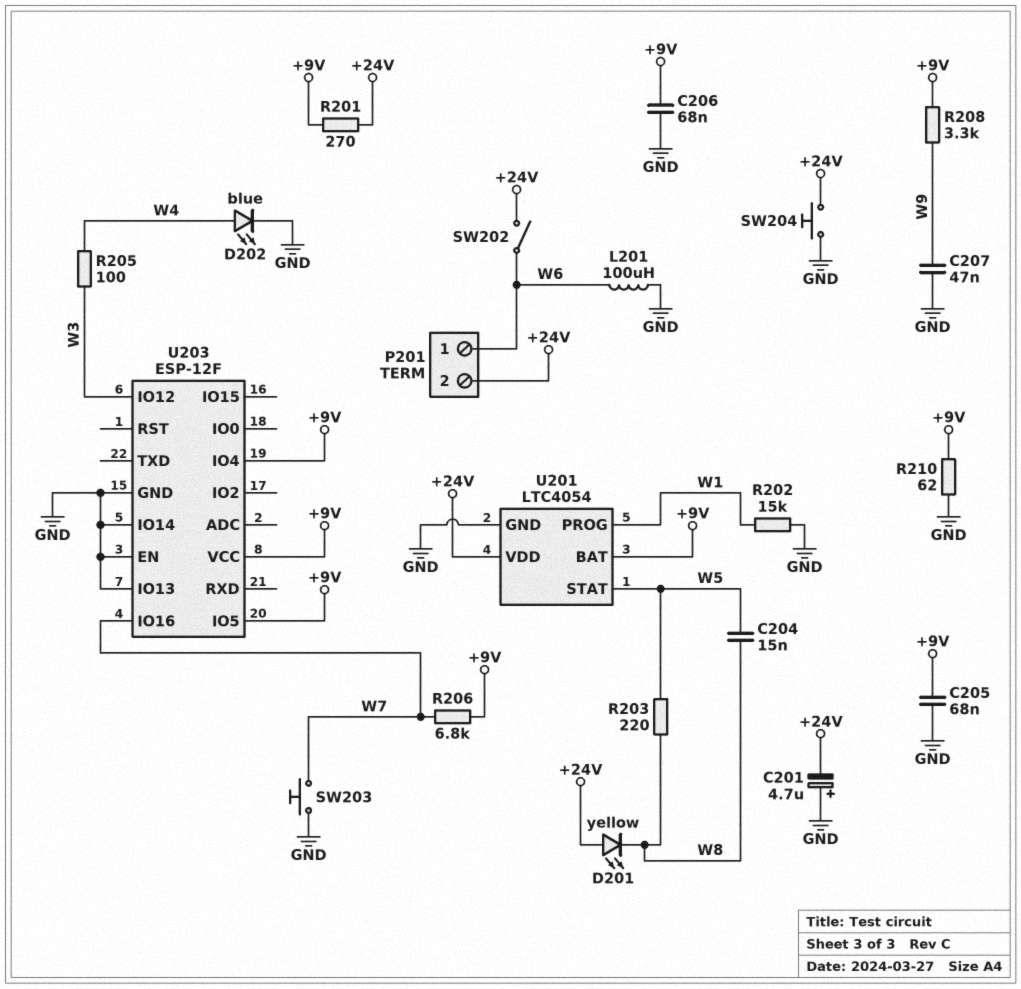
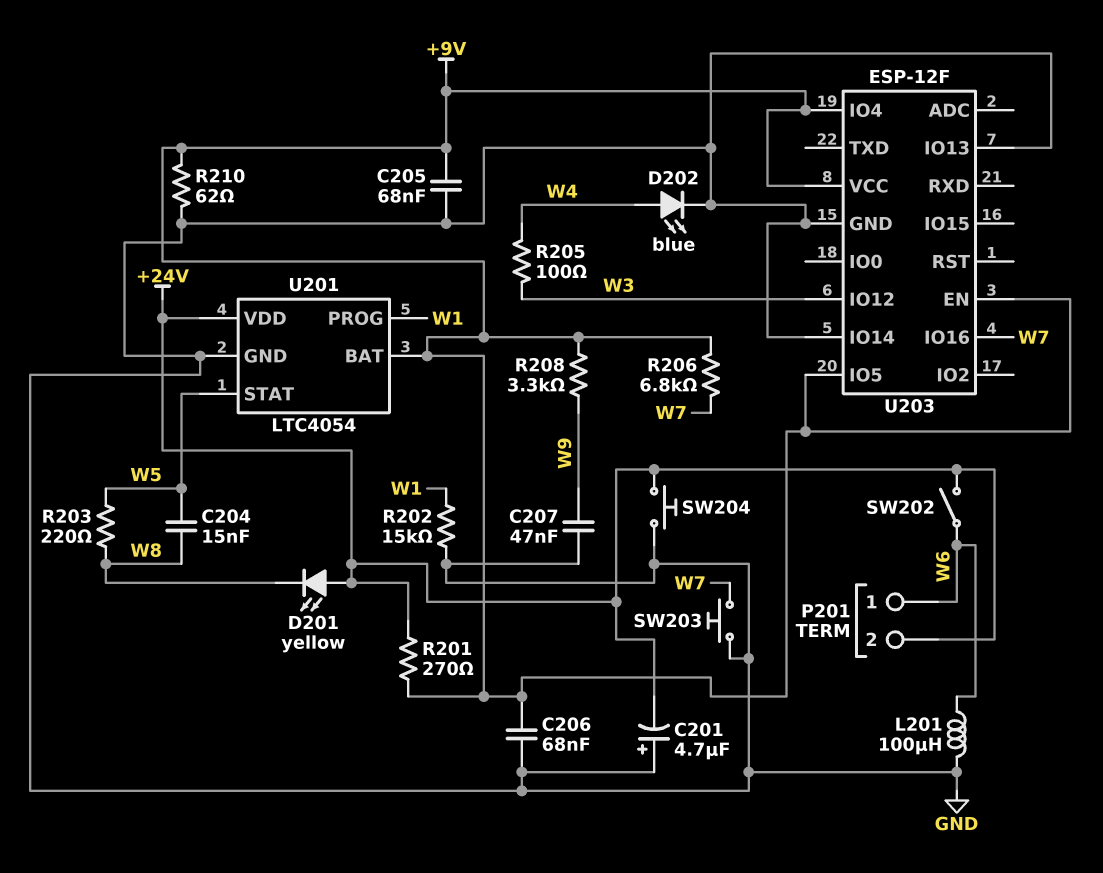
U203 pin EN: GND -> +9V

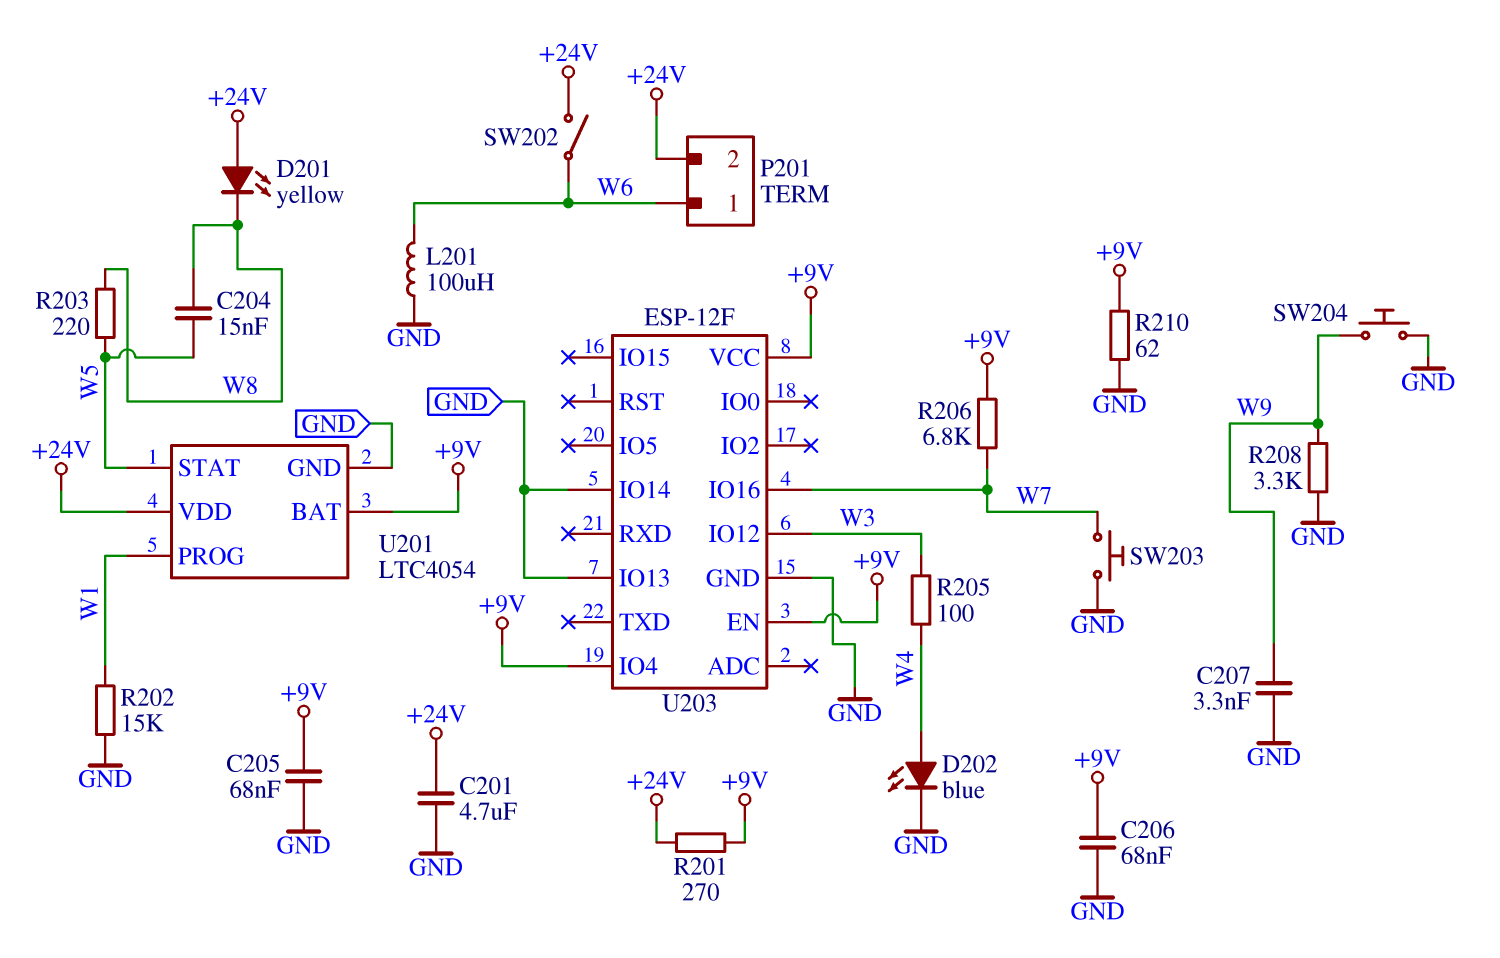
C201: 4.7uF (plus GND, minus +24V) -> 4.7uF (+24V, GND)
C207: 47nF (GND, W9) -> 3.3nF (GND, W9)
R208: 3.3k (+9V, W9) -> 3.3k (GND, W9)
SW204: button (+24V, GND) -> button (GND, W9)
U203 pin IO5: +9V -> none

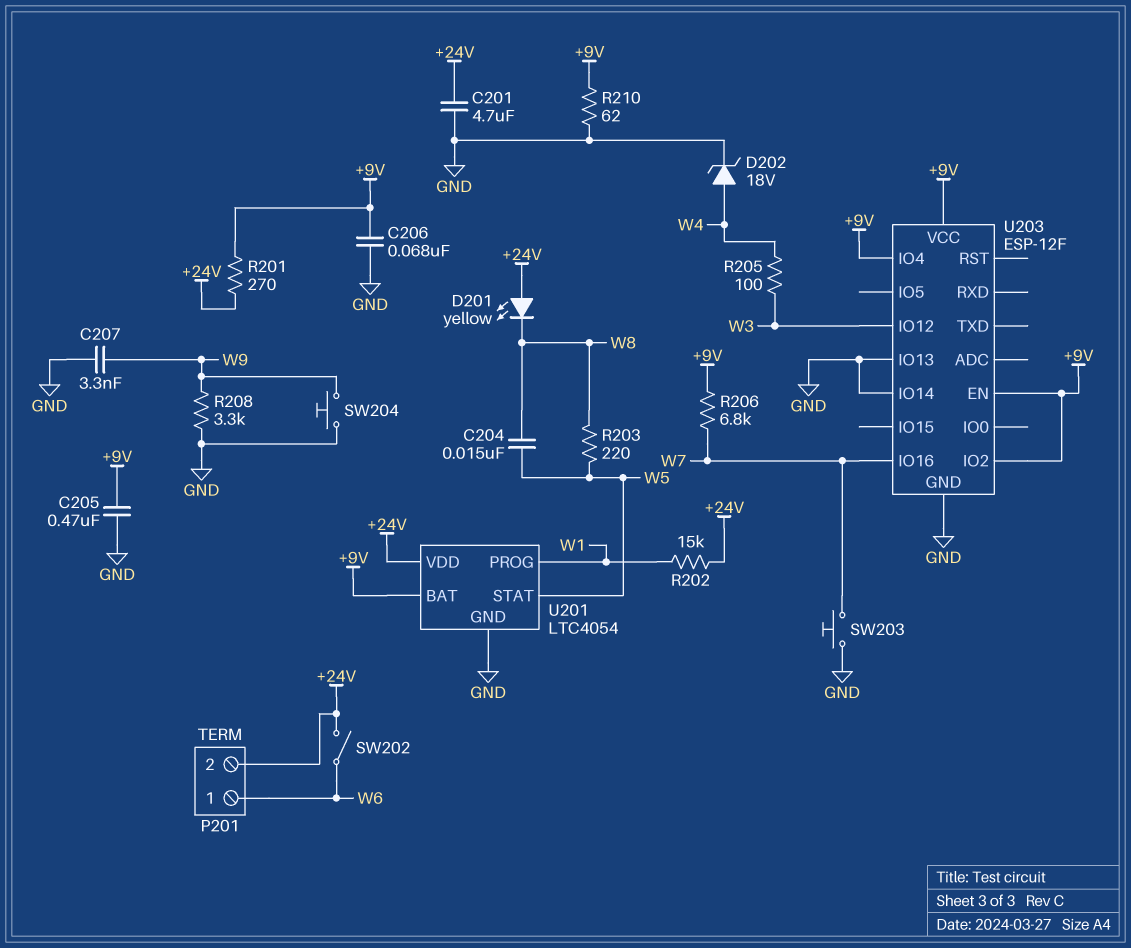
C205: 68nF (+9V, GND) -> 470nF (+9V, GND)
D202: LED blue (A W4, K GND) -> zener 18V (A W4, K GND)
L201: 100uH (GND, W6) -> none
R202: 15k (GND, W1) -> 15k (+24V, W1)
U203 pin IO2: none -> +9V

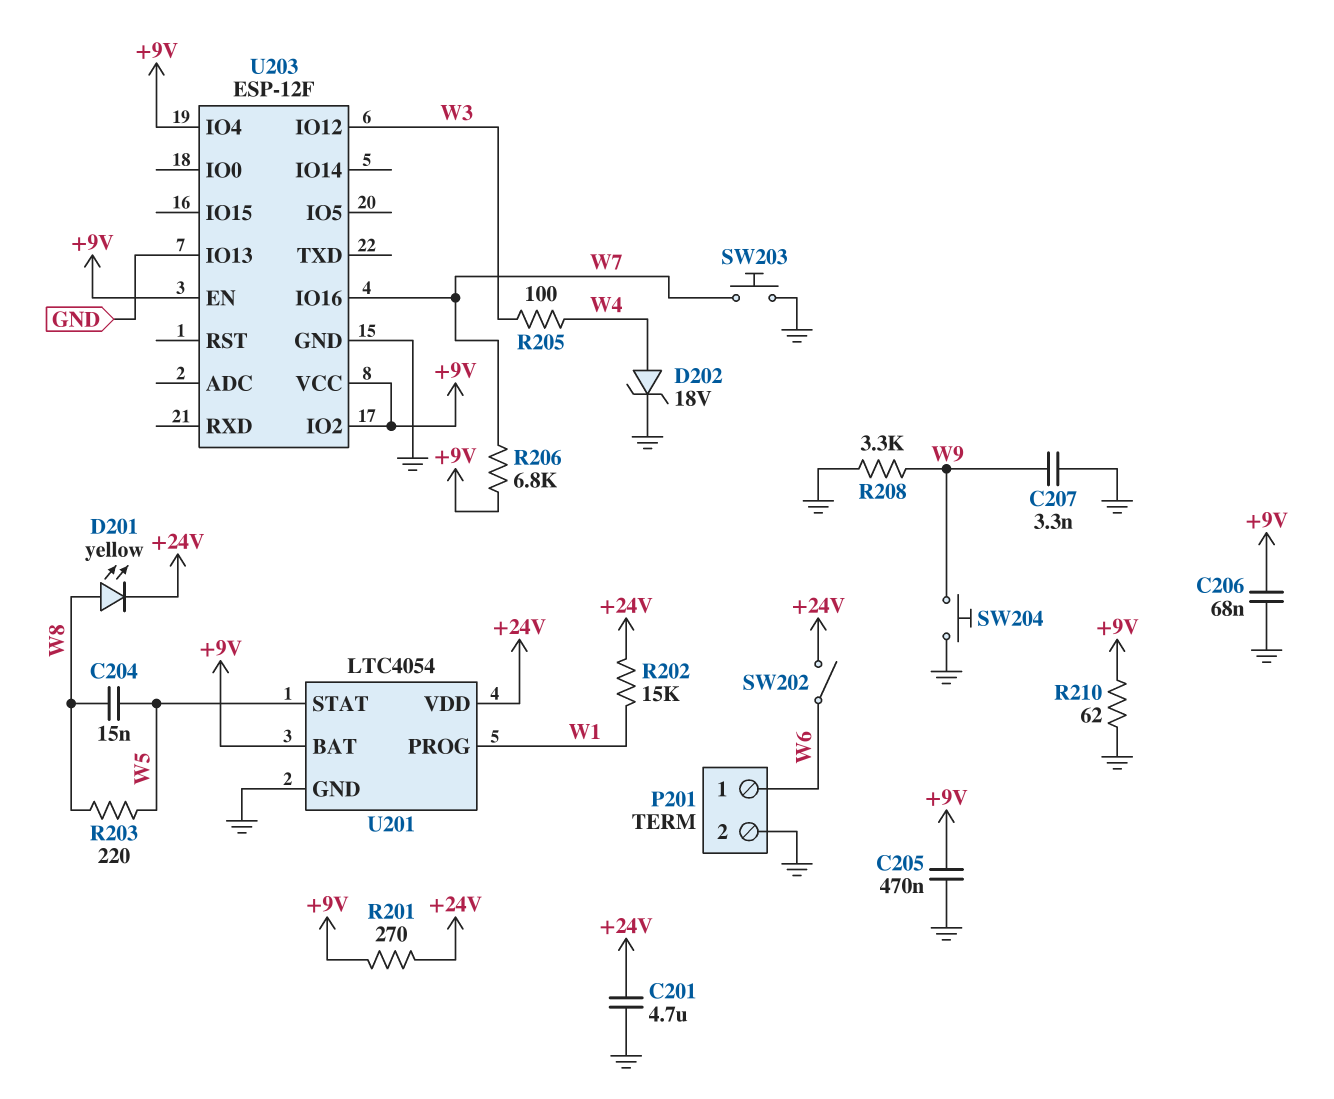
D201: LED yellow (A +24V, K W8) -> LED yellow (A W8, K +24V)
P201 pin 2: +24V -> GND
U203 pin IO14: GND -> none

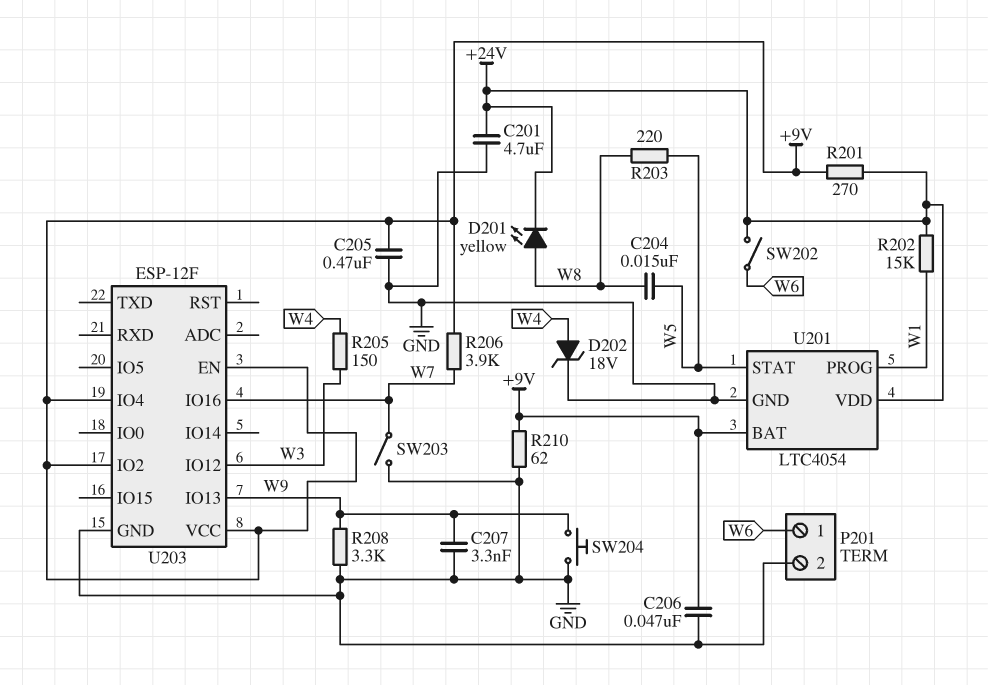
C206: 68nF (+9V, GND) -> 47nF (+9V, GND)
R205: 100 (W3, W4) -> 150 (W3, W4)
R206: 6.8k (+9V, W7) -> 3.9k (+9V, W7)
SW203: button (GND, W7) -> switch (GND, W7)
U203 pin IO13: GND -> W9

